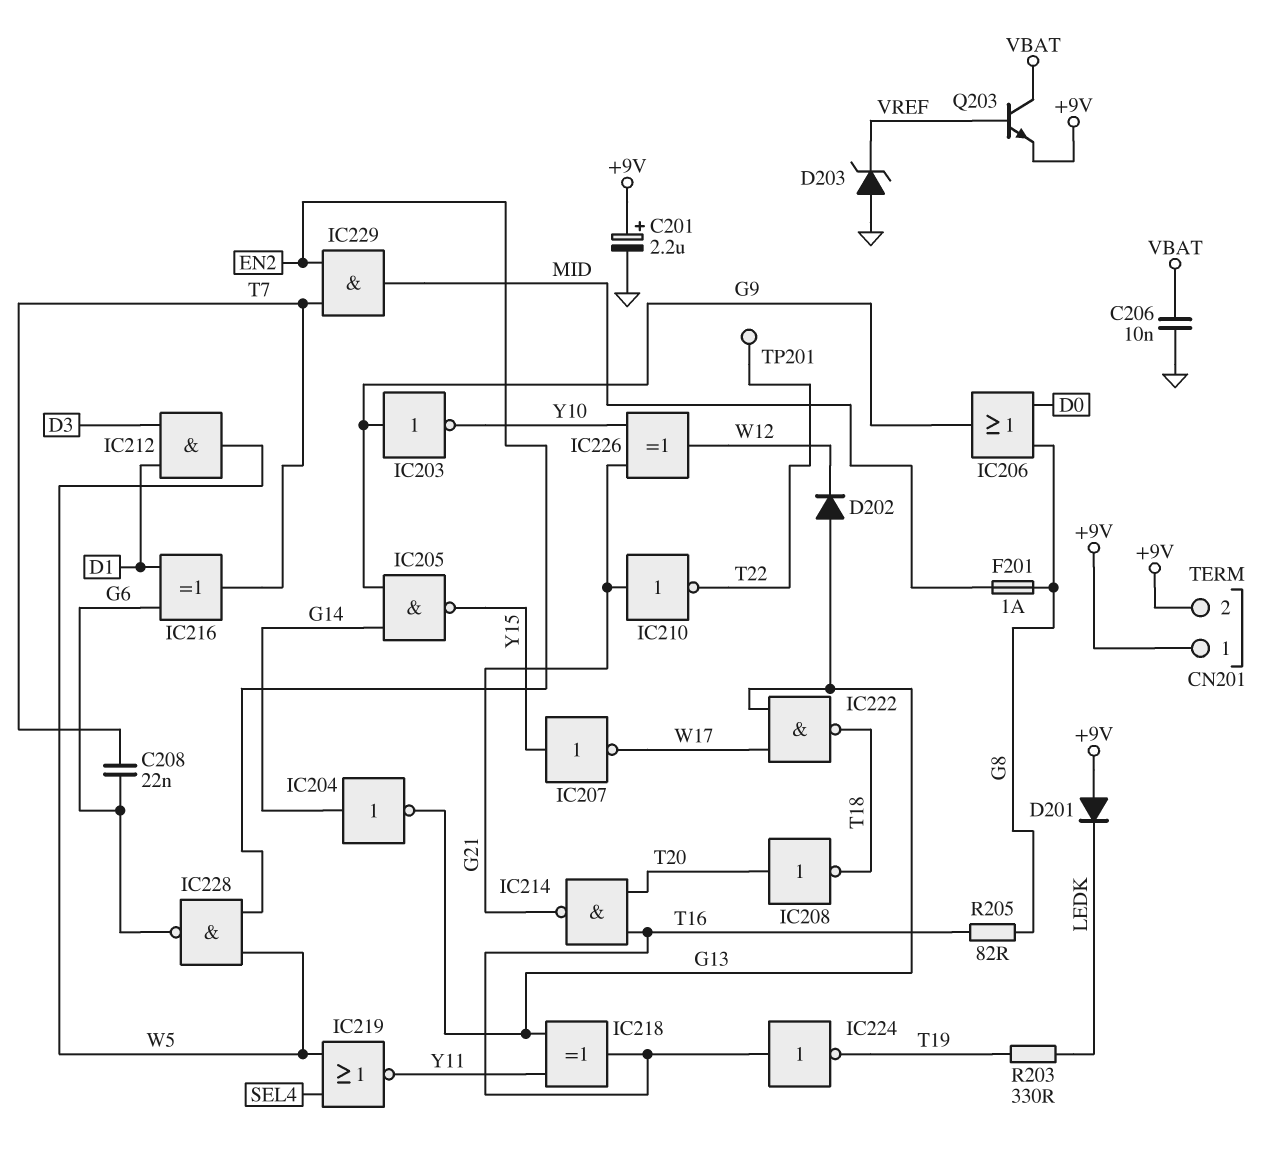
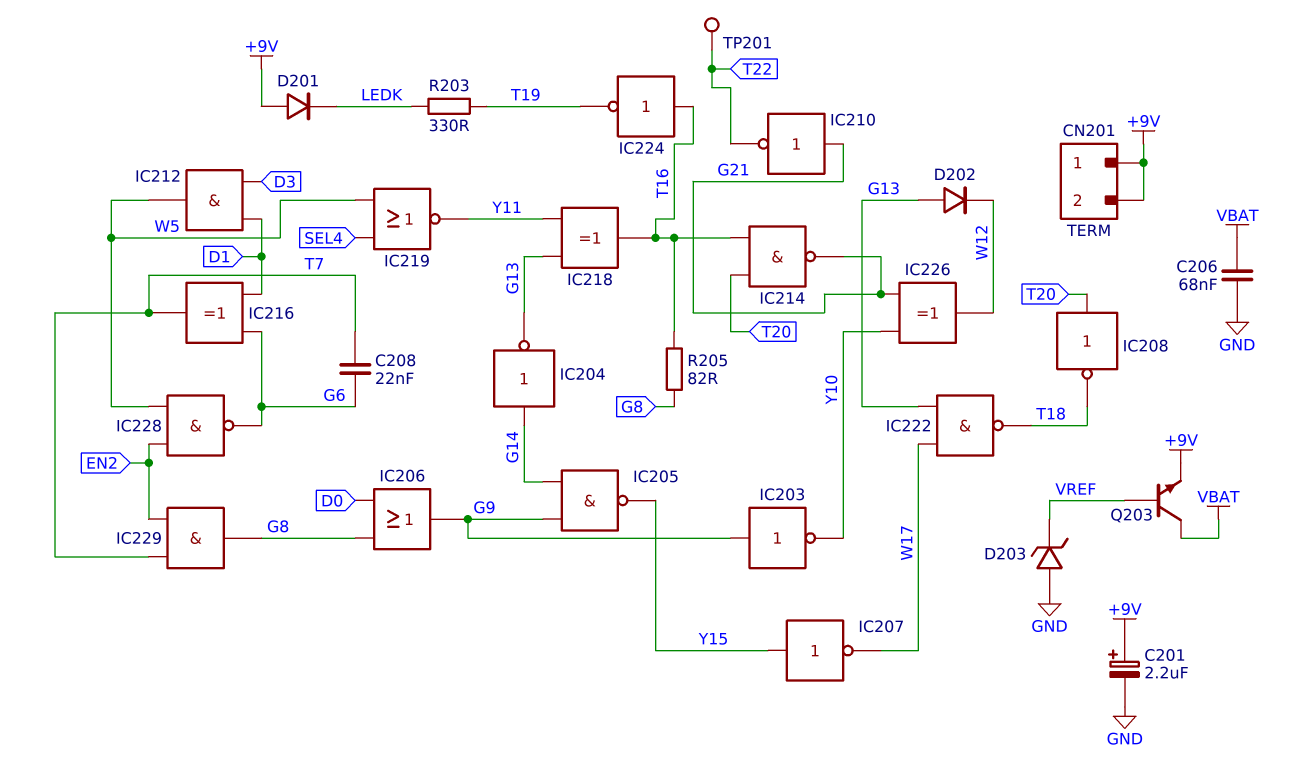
C206: 10nF (GND, VBAT) -> 68nF (GND, VBAT)
F201: 1A (G8, MID) -> none
IC229: AND (in EN2, in T7, out MID) -> AND (in EN2, in T7, out G8)

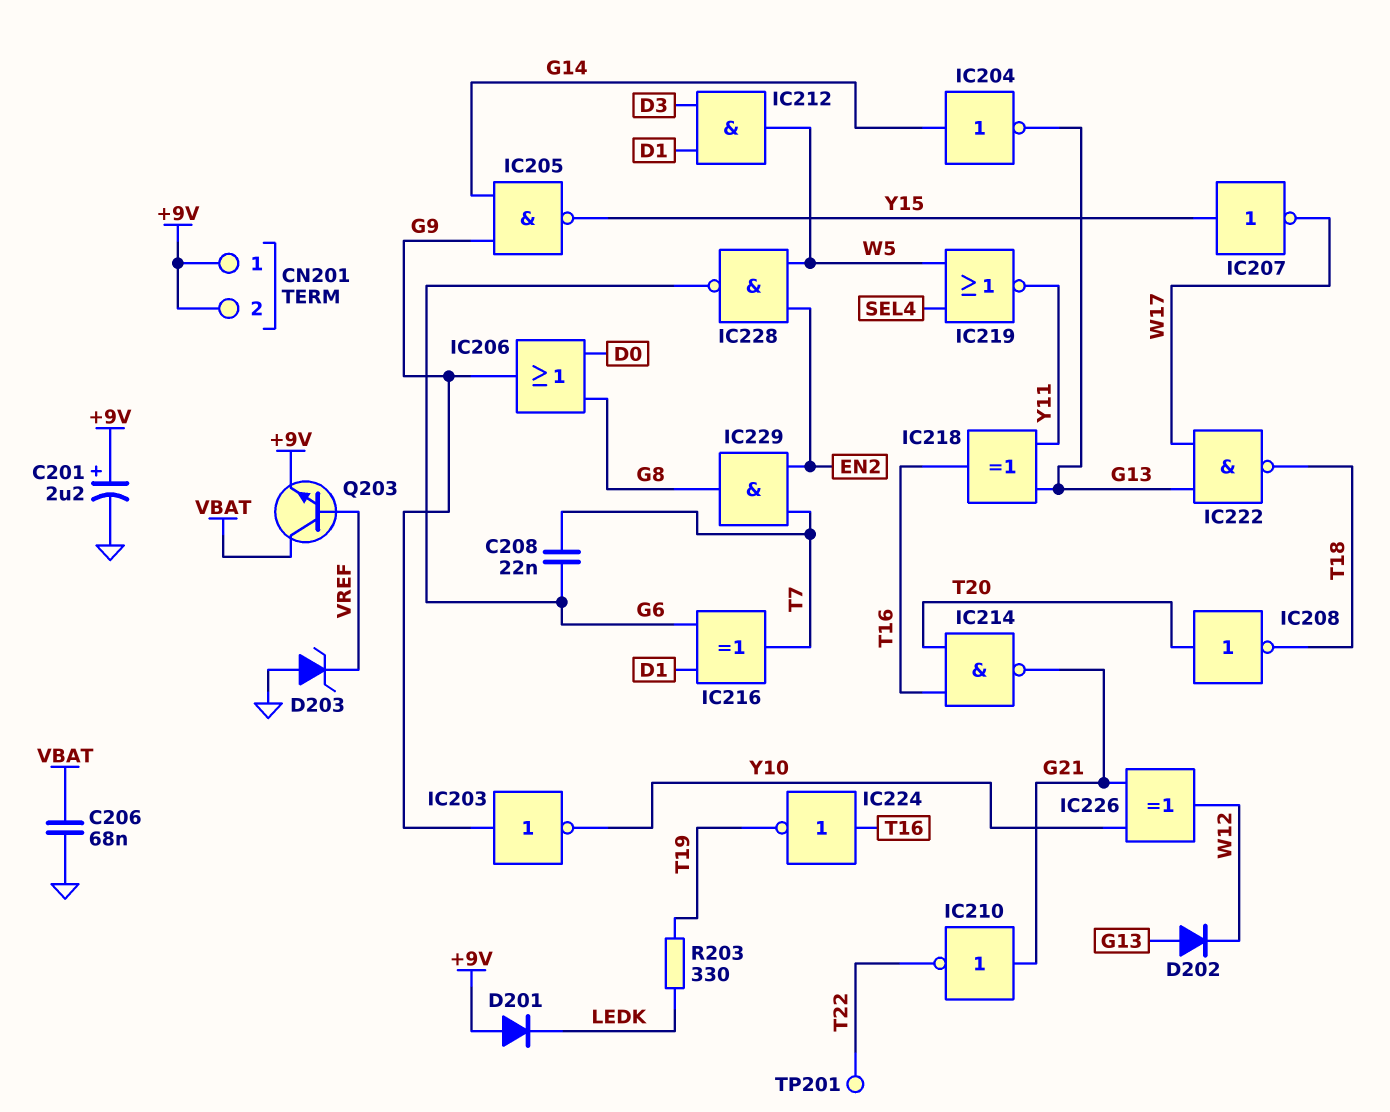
R205: 82 (G8, T16) -> none

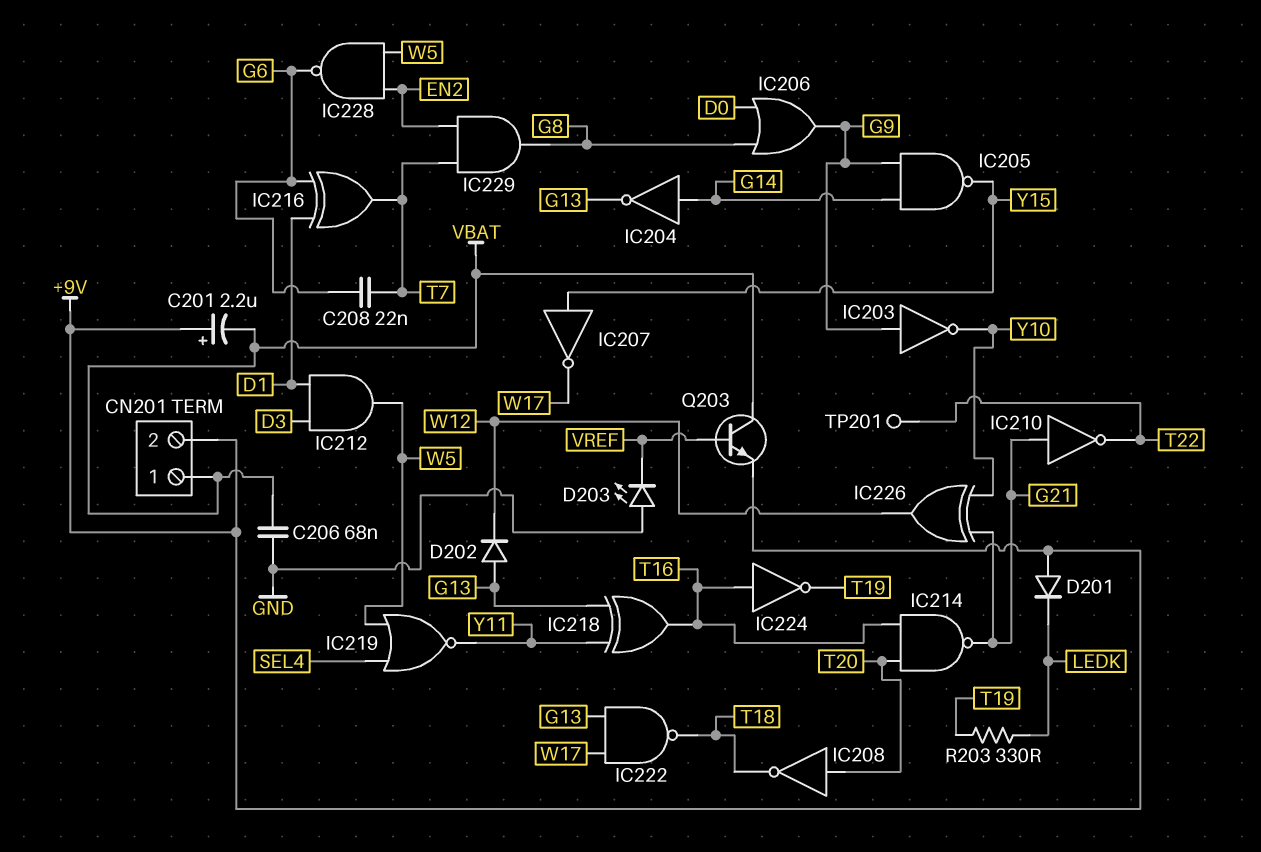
C201: 2.2uF (plus +9V, minus GND) -> 2.2uF (plus +9V, minus VBAT)
CN201 pin 1: +9V -> VBAT
D203: zener (A GND, K VREF) -> LED (A GND, K VREF)

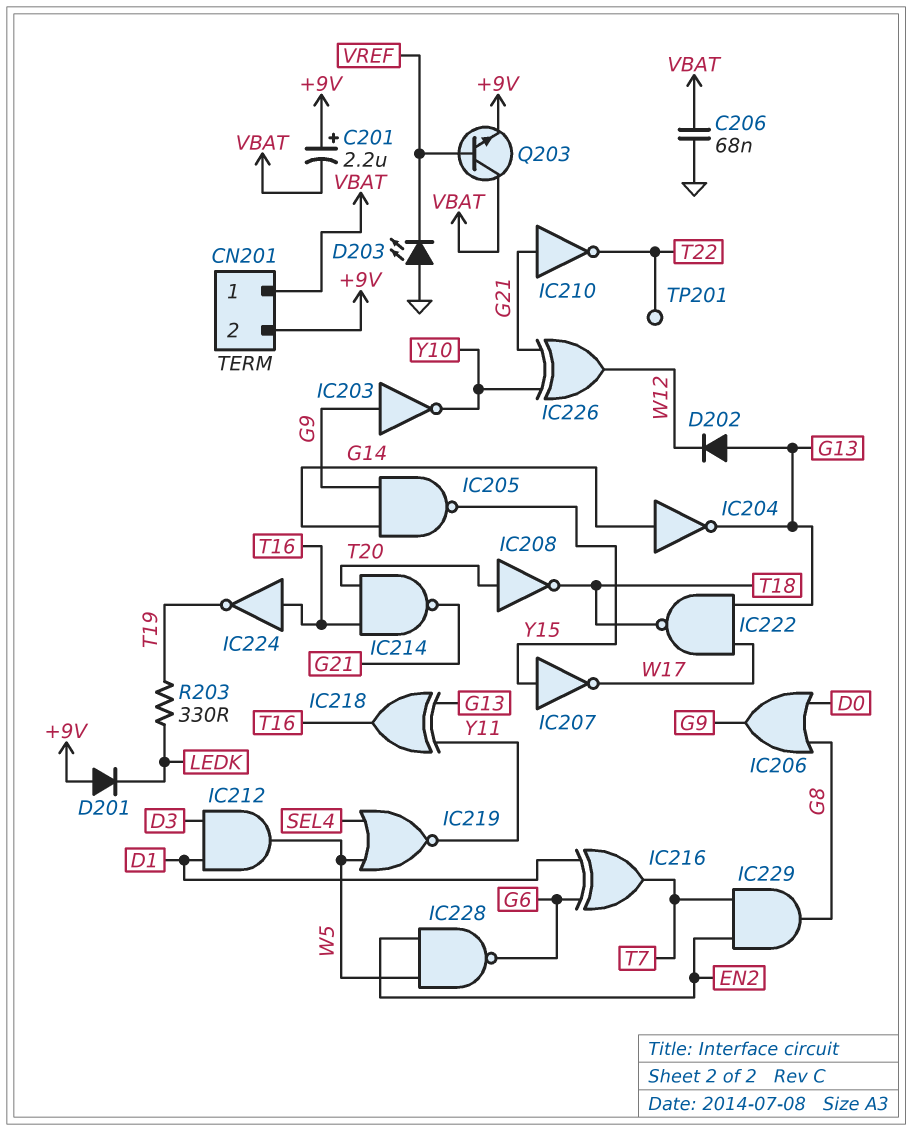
C208: 22nF (G6, T7) -> none

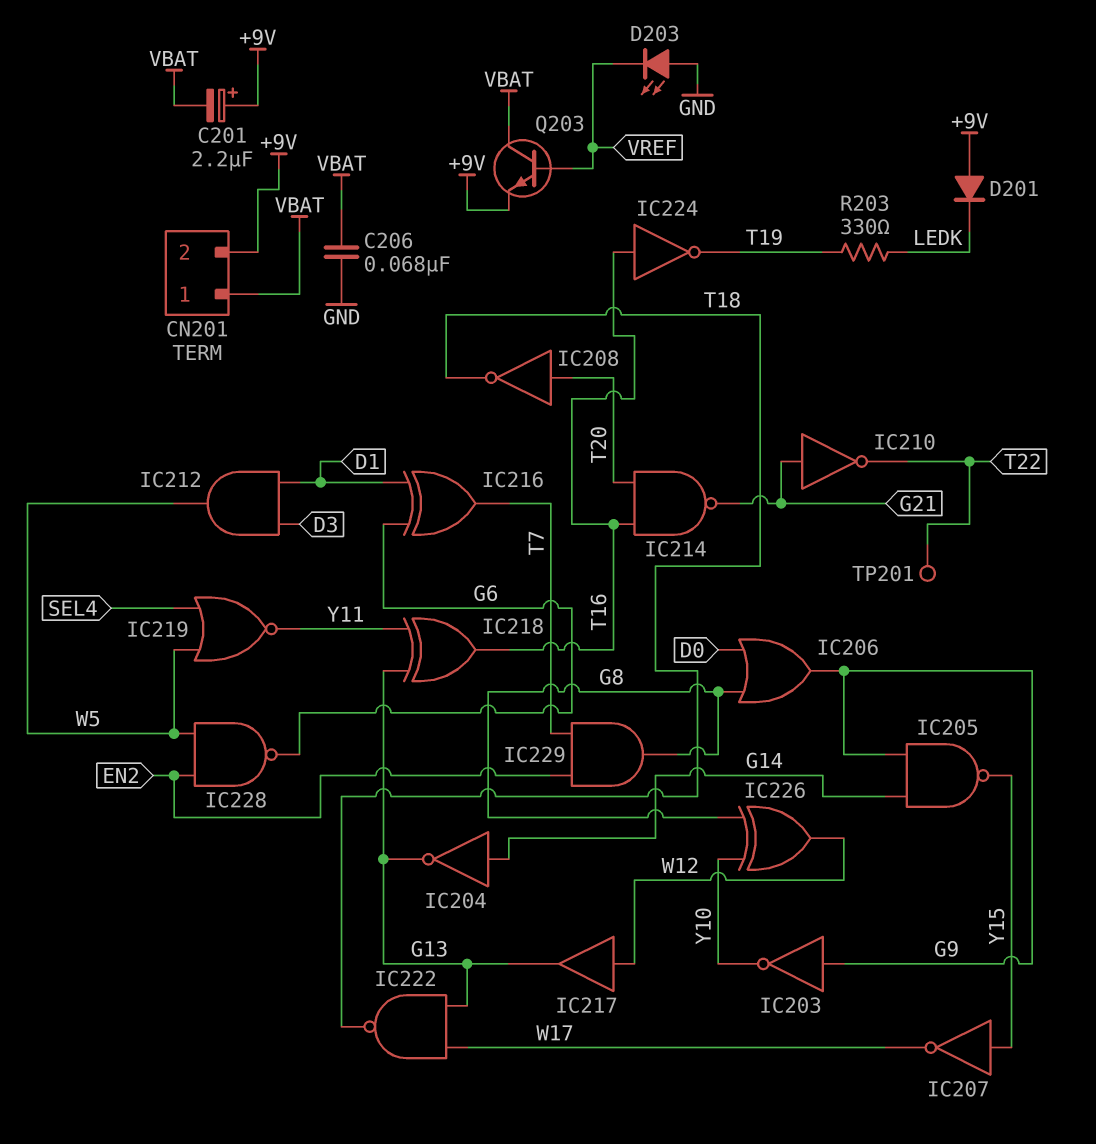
D202: diode (A G13, K W12) -> none
IC217: none -> buffer (in W12, out G13)
IC226: XOR (in G21, in Y10, out W12) -> XOR (in G8, in Y10, out W12)

